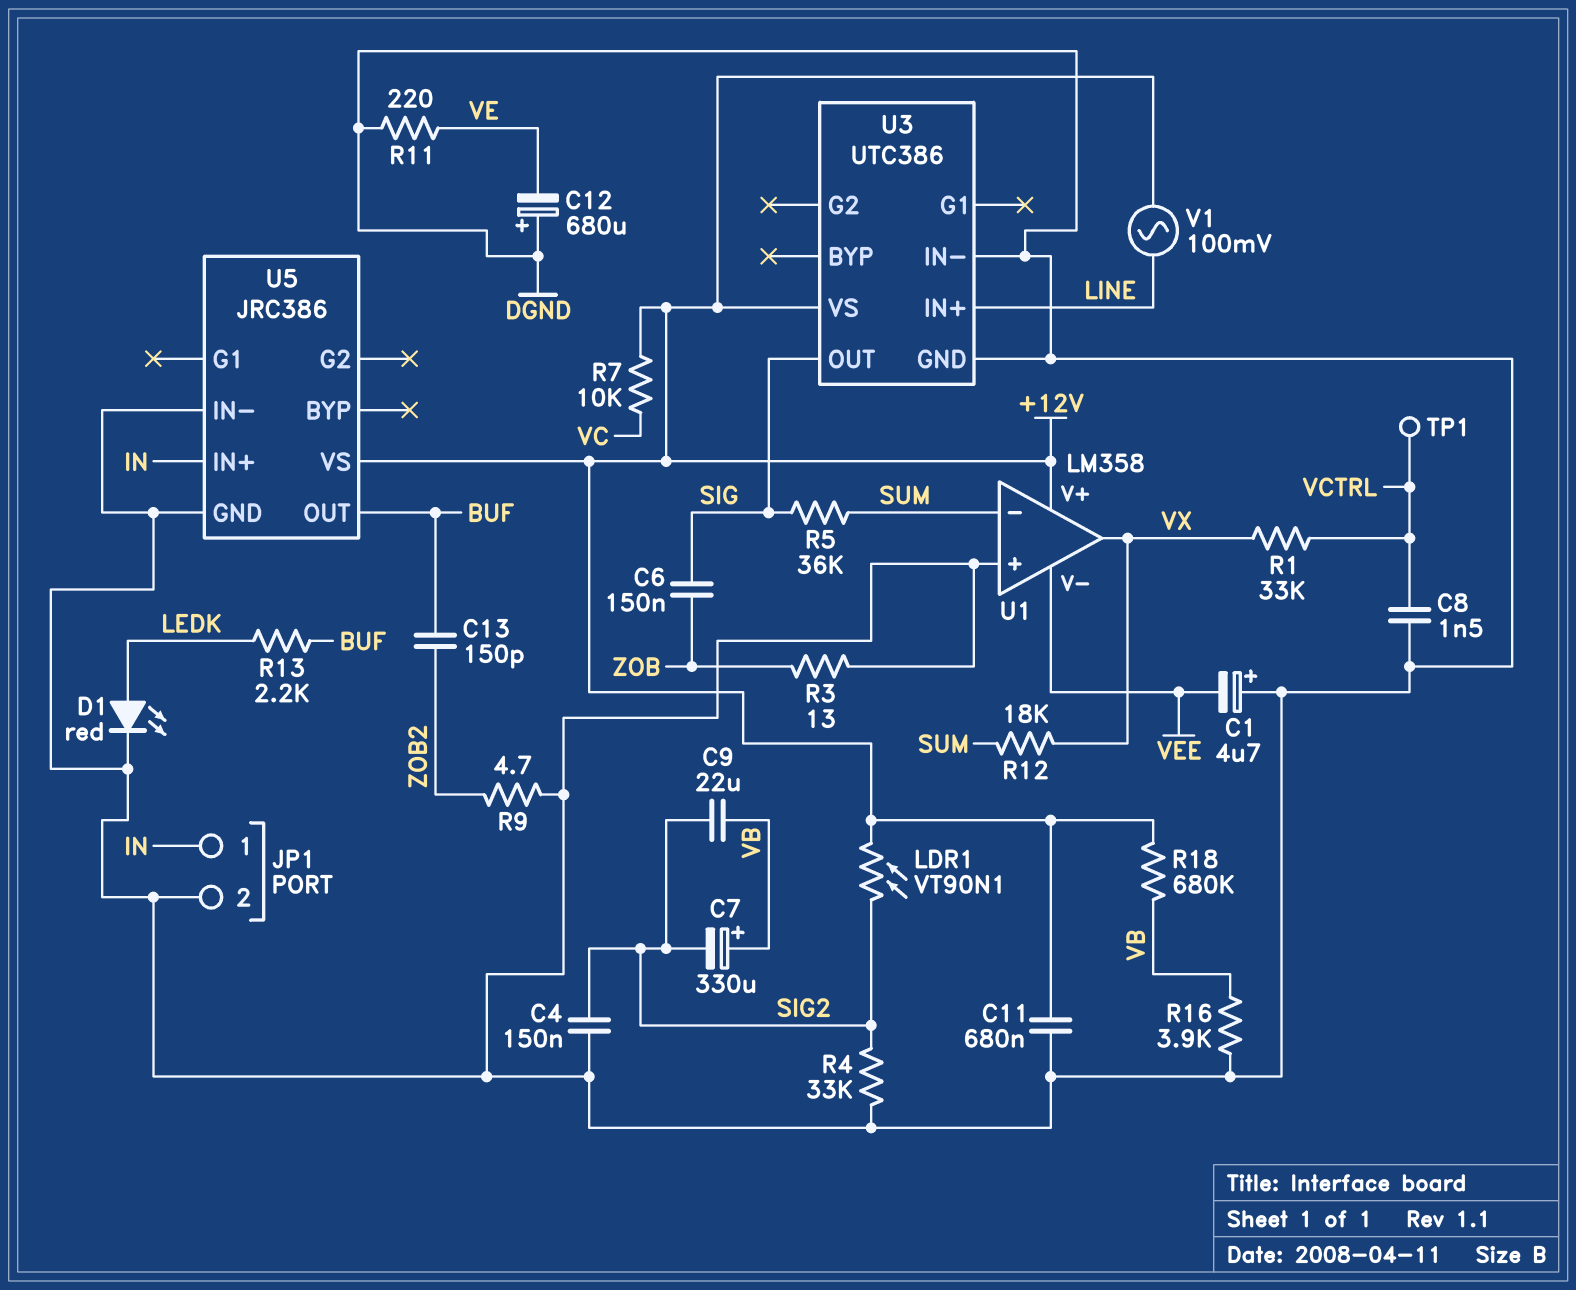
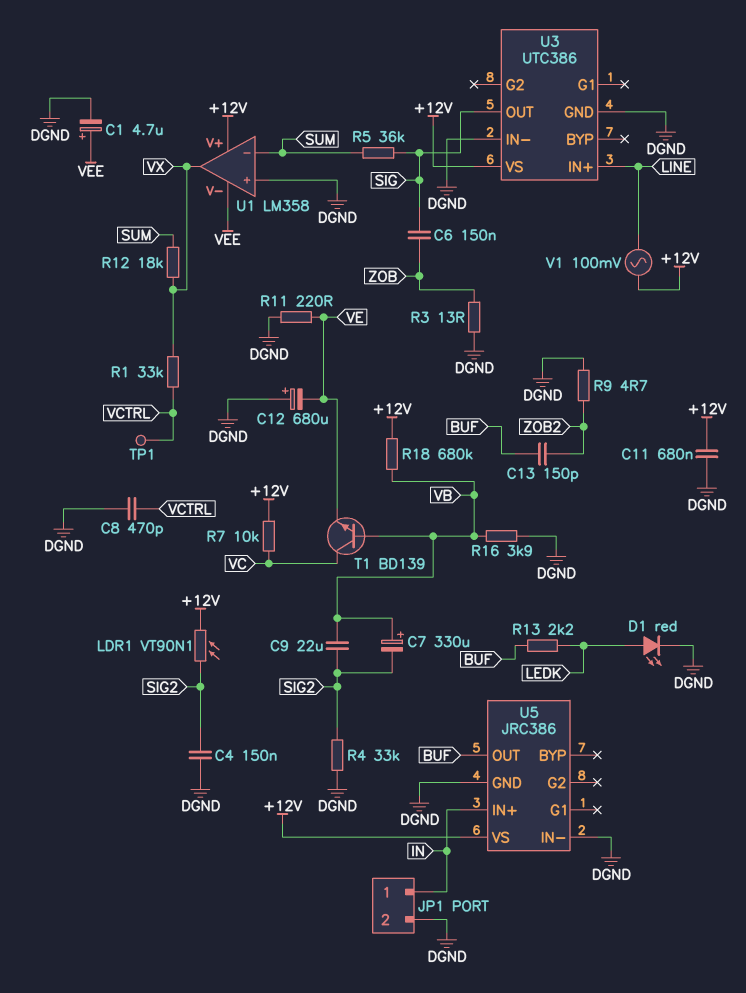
C1: 4.7uF (plus DGND, minus VEE) -> 4.7uF (plus VEE, minus DGND)
C8: 1.5nF (DGND, VCTRL) -> 470pF (DGND, VCTRL)
T1: none -> NPN BD139 (B VB, C VC, E VE)

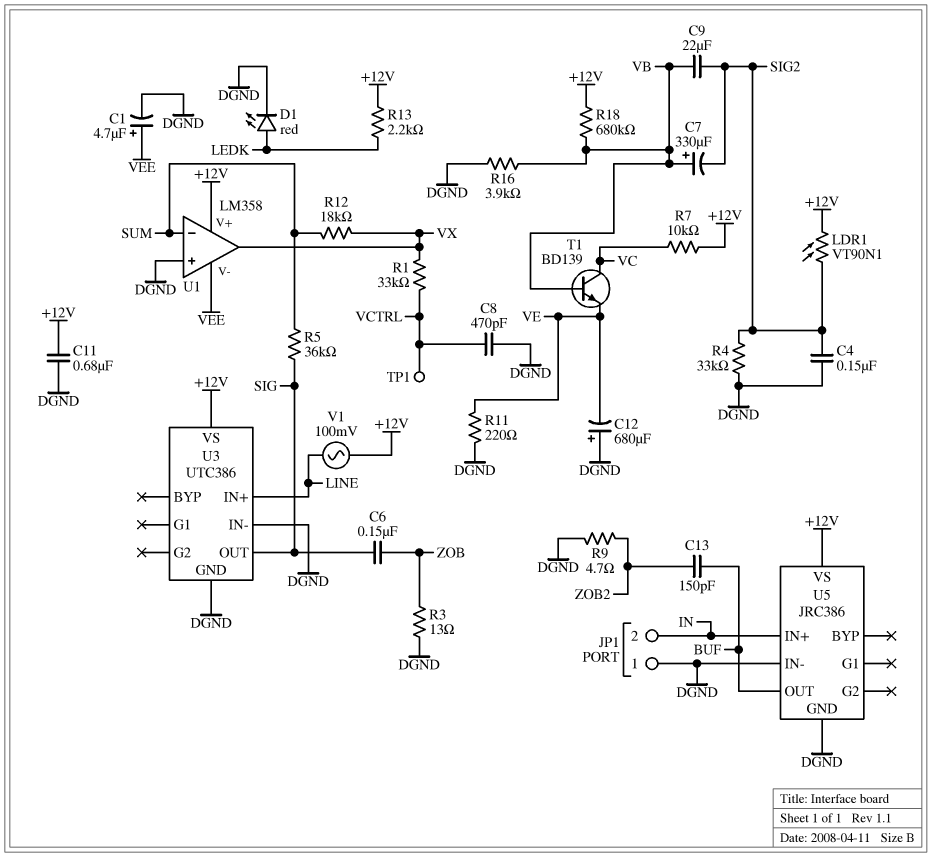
JP1 pin 1: IN -> DGND
JP1 pin 2: DGND -> IN
R13: 2.2k (BUF, LEDK) -> 2.2k (+12V, LEDK)

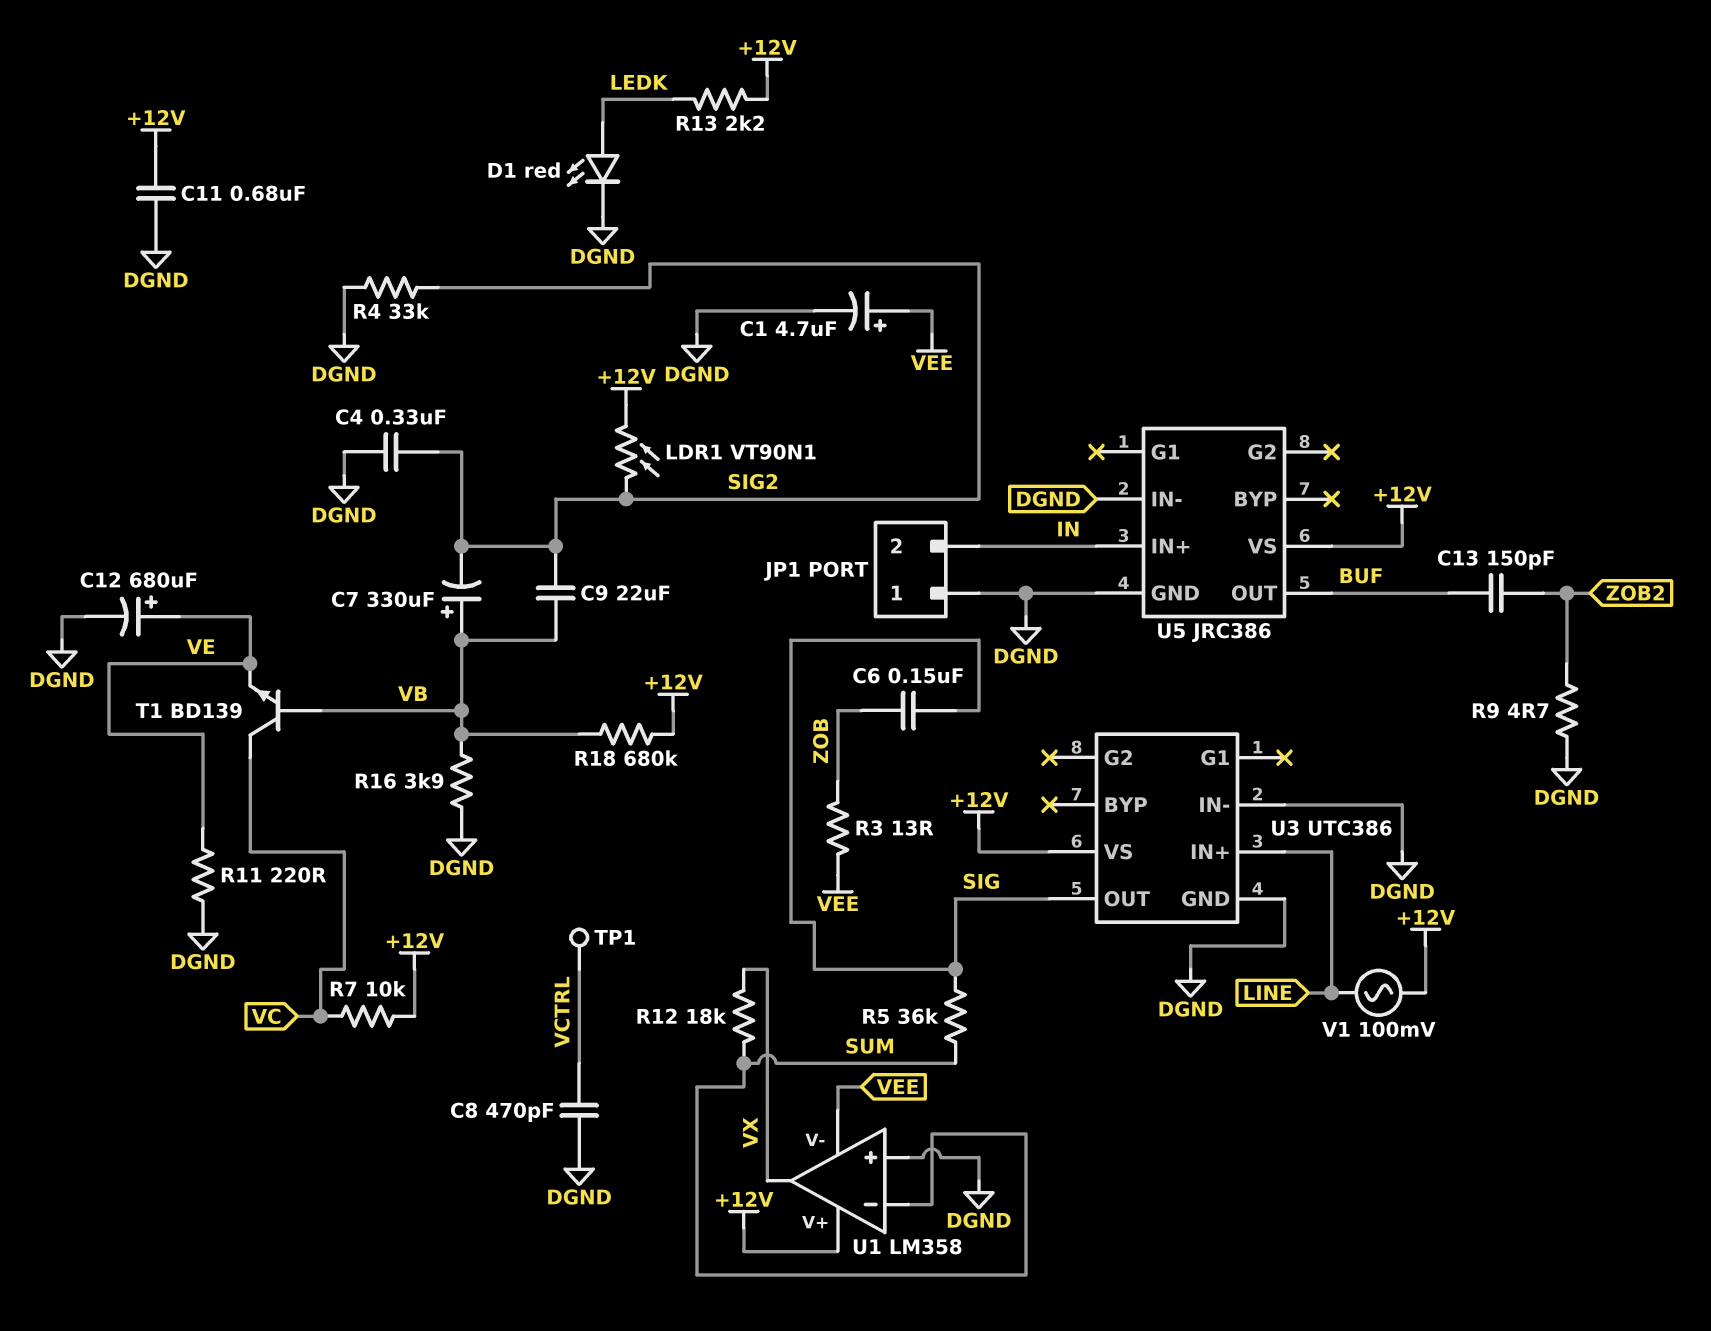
C4: 150nF (DGND, SIG2) -> 330nF (DGND, SIG2)
C12: 680uF (plus DGND, minus VE) -> 680uF (plus VE, minus DGND)
R1: 33k (VCTRL, VX) -> none
R3: 13 (DGND, ZOB) -> 13 (VEE, ZOB)

